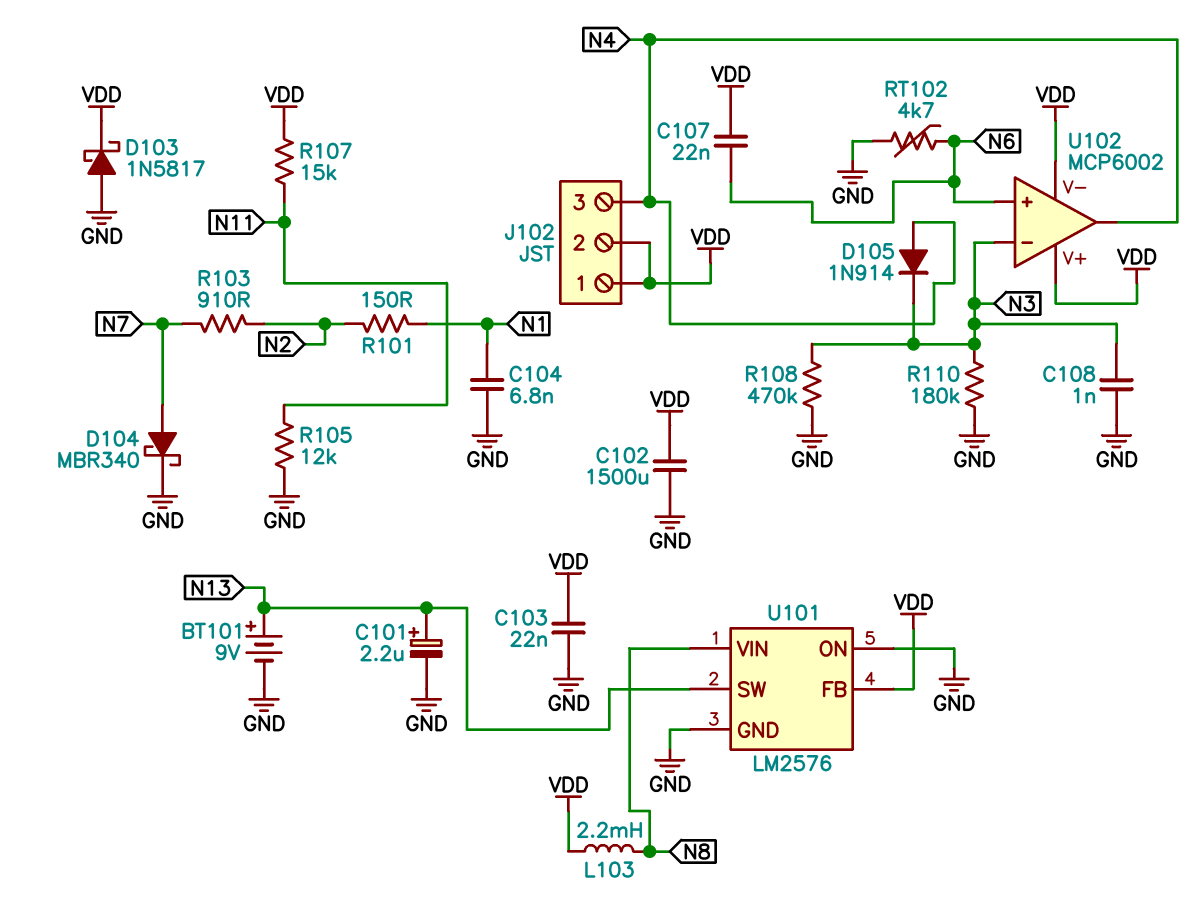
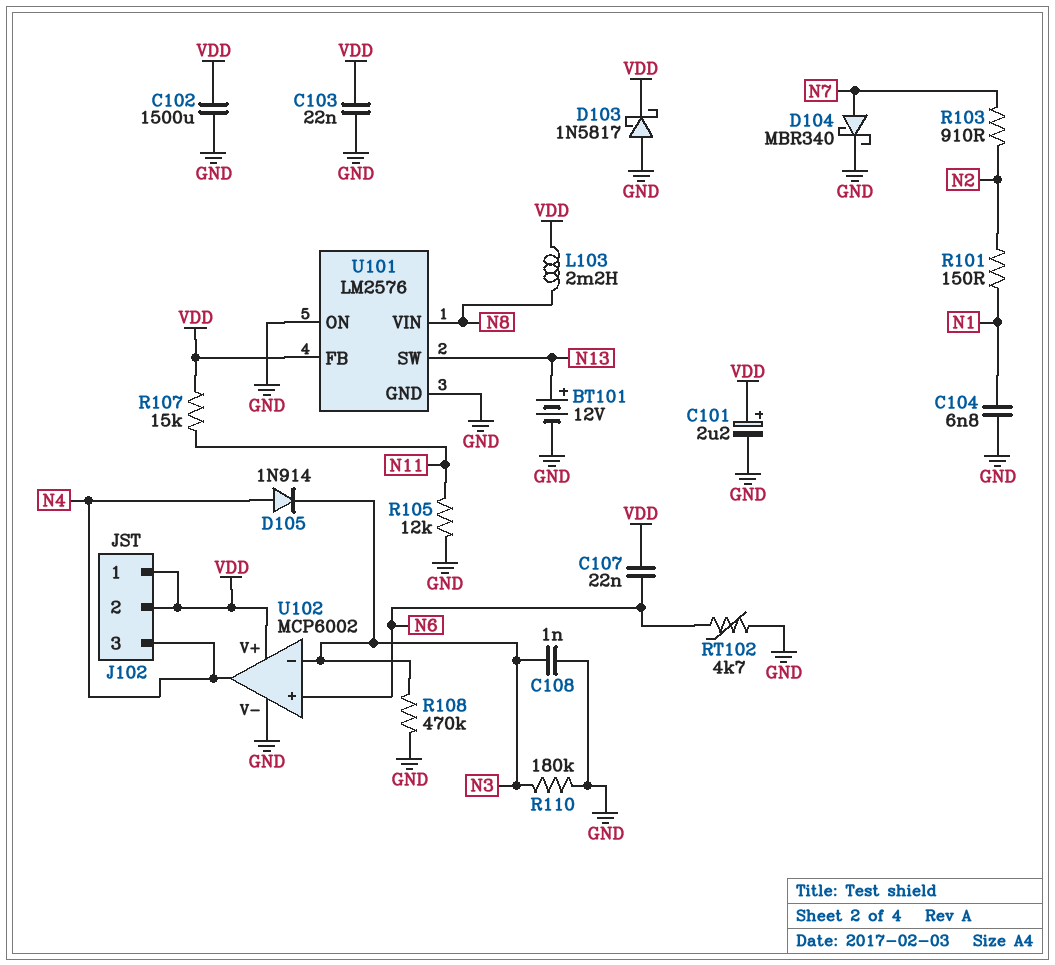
BT101: 9V (plus N13, minus GND) -> 12V (plus N13, minus GND)
C101: 2.2uF (plus N13, minus GND) -> 2.2uF (plus VDD, minus GND)
U102 pin V-: VDD -> GND

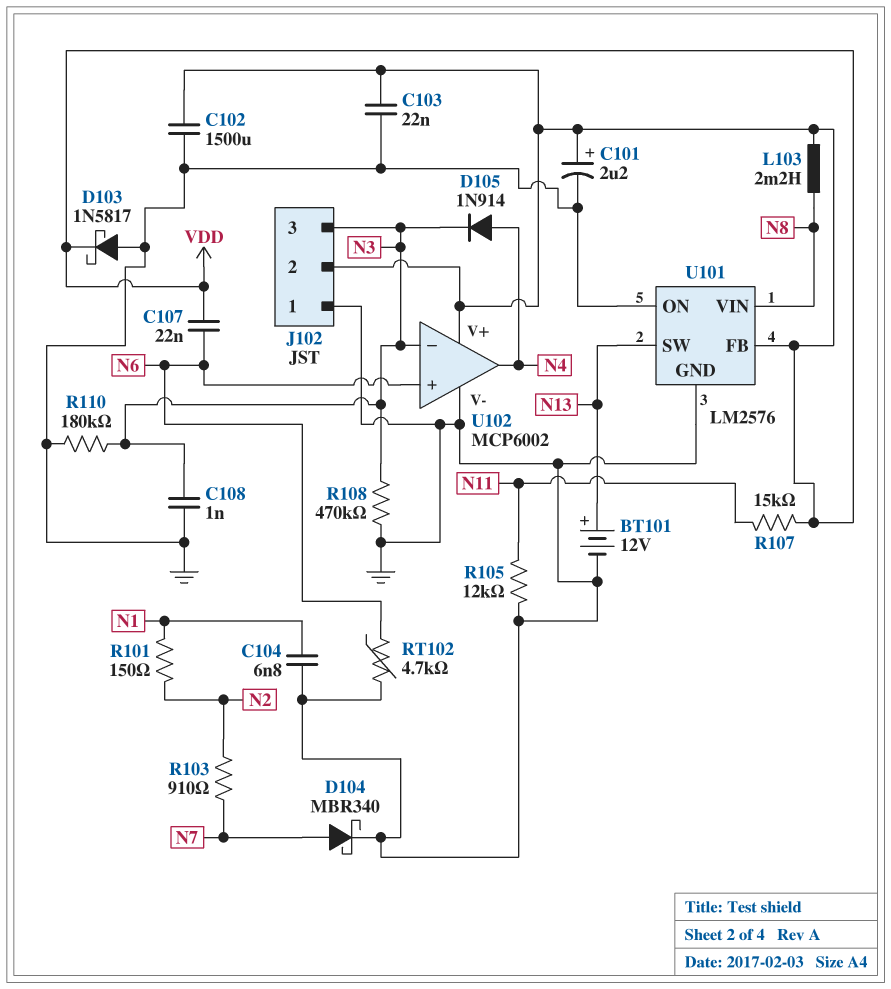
J102 pin 1: VDD -> GND
J102 pin 3: N4 -> N3

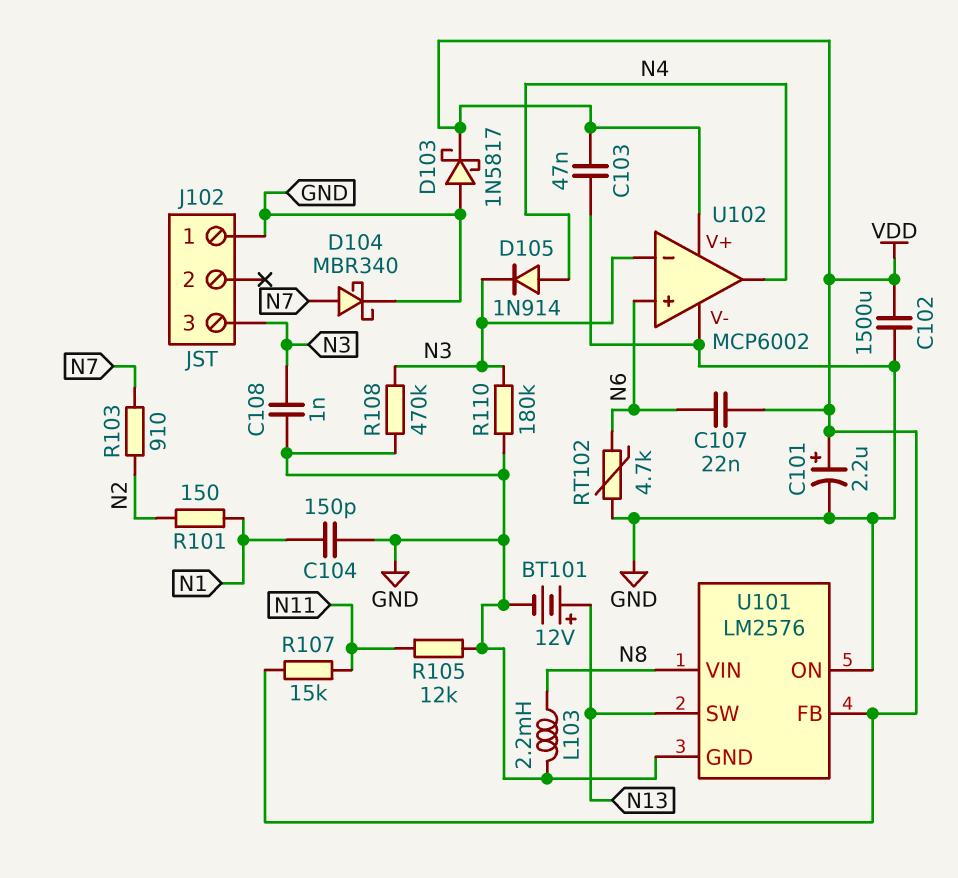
C103: 22nF (GND, VDD) -> 47nF (GND, VDD)
C104: 6.8nF (GND, N1) -> 150pF (GND, N1)
J102 pin 2: VDD -> none
L103: 2.2mH (N8, VDD) -> 2.2mH (GND, N8)

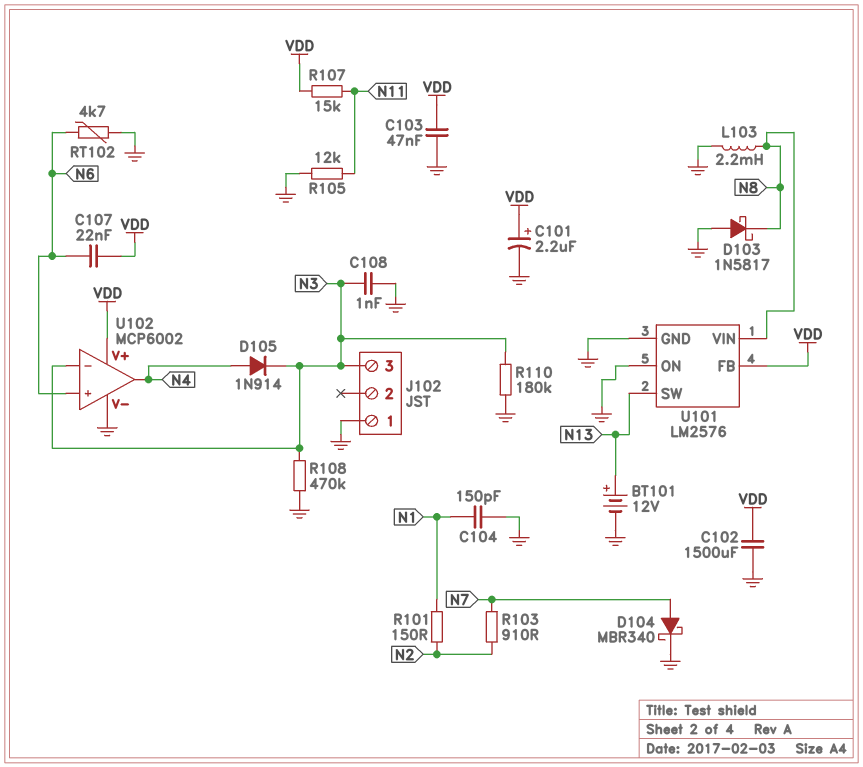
D103: schottky 1N5817 (A GND, K VDD) -> schottky 1N5817 (A GND, K N8)

